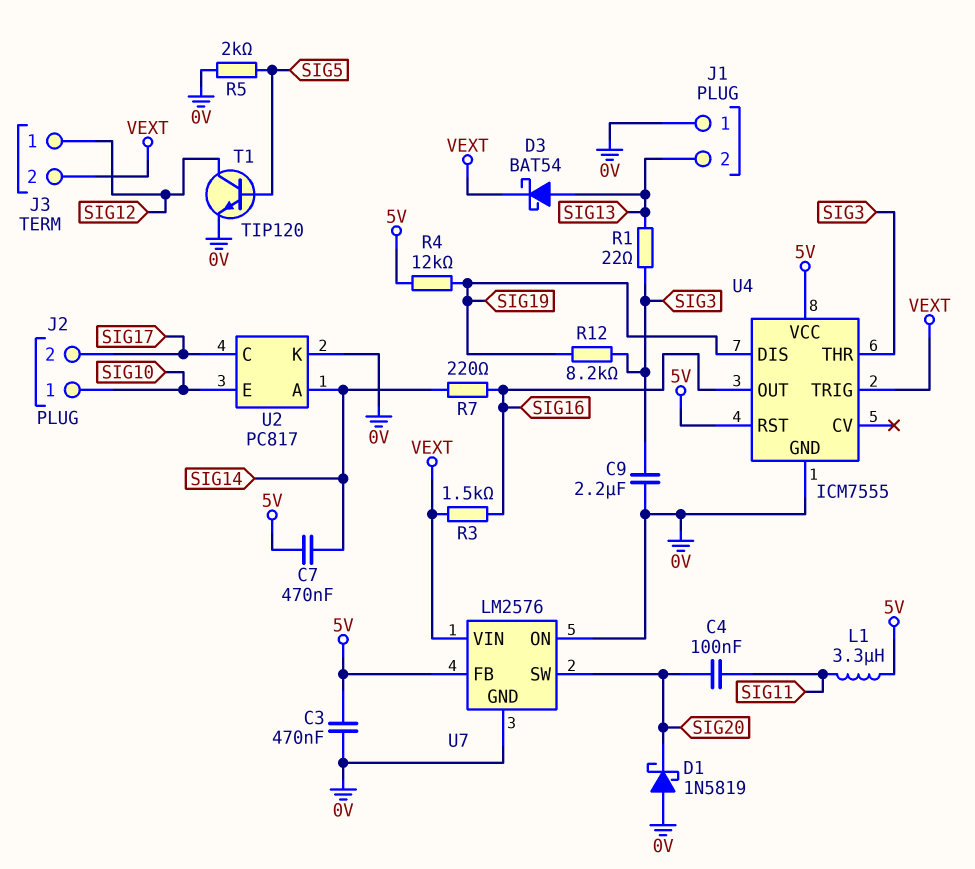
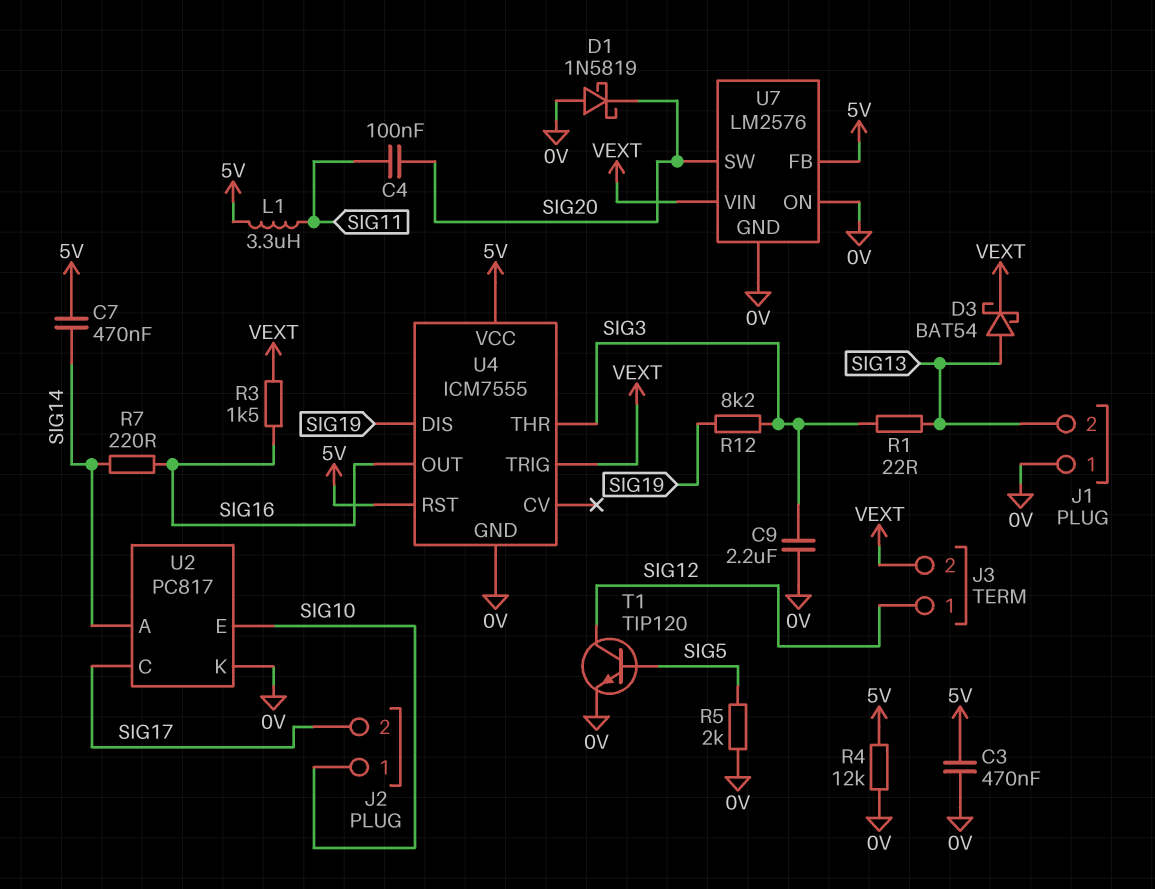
R4: 12k (5V, SIG19) -> 12k (0V, 5V)

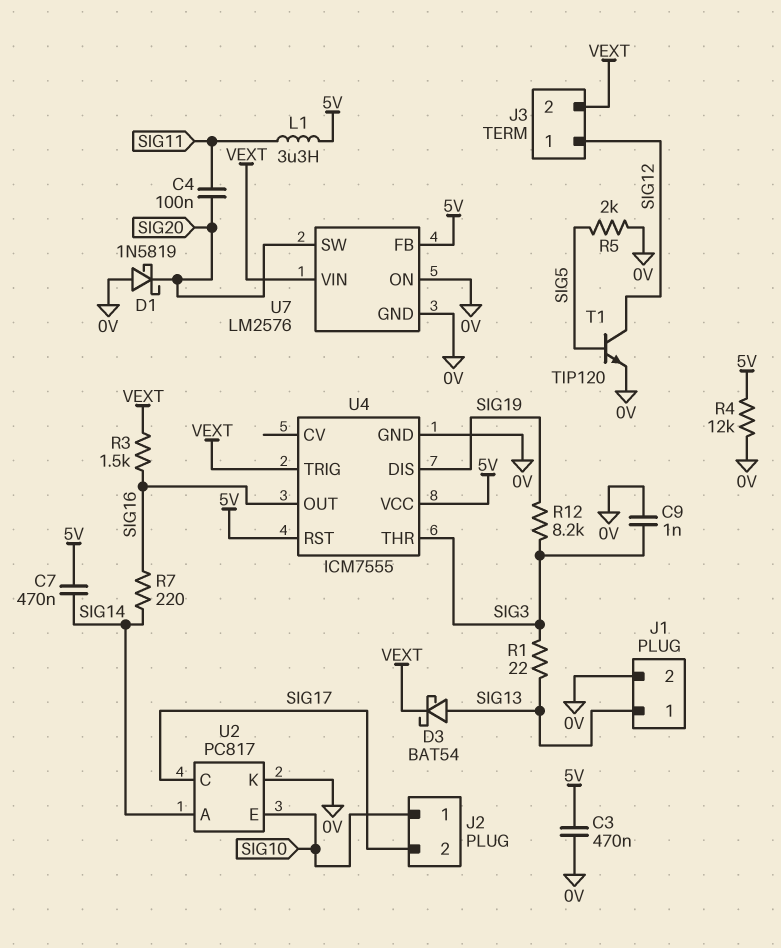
C9: 2.2uF (0V, SIG3) -> 1nF (0V, SIG3)
J1 pin 1: 0V -> SIG13
J1 pin 2: SIG13 -> 0V

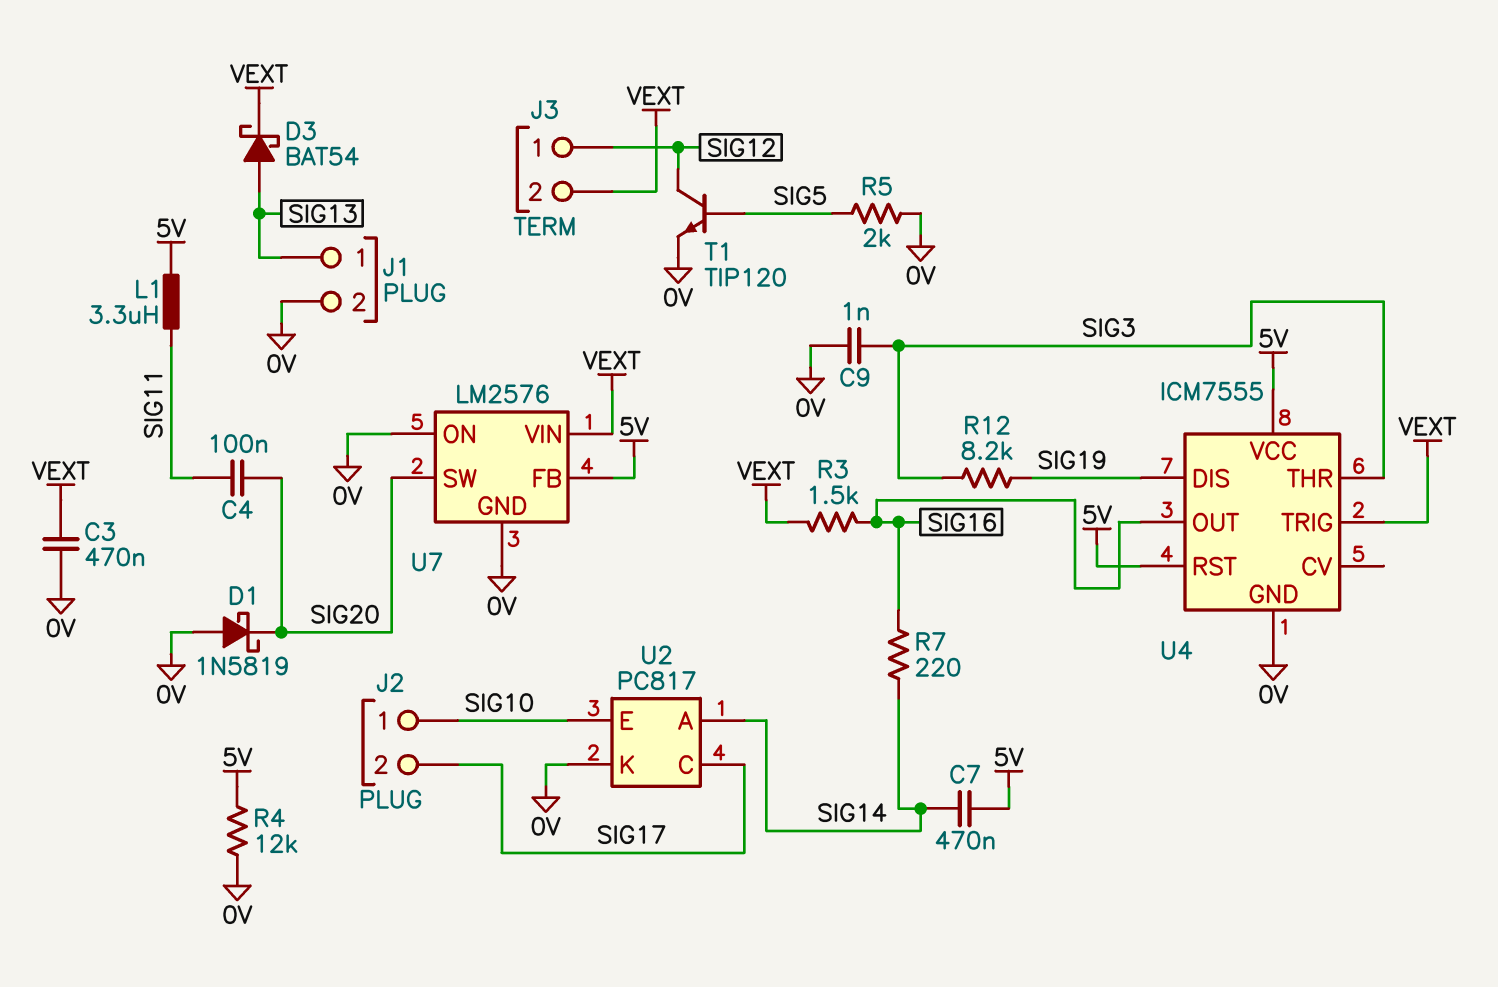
C3: 470nF (0V, 5V) -> 470nF (0V, VEXT)
R1: 22 (SIG3, SIG13) -> none

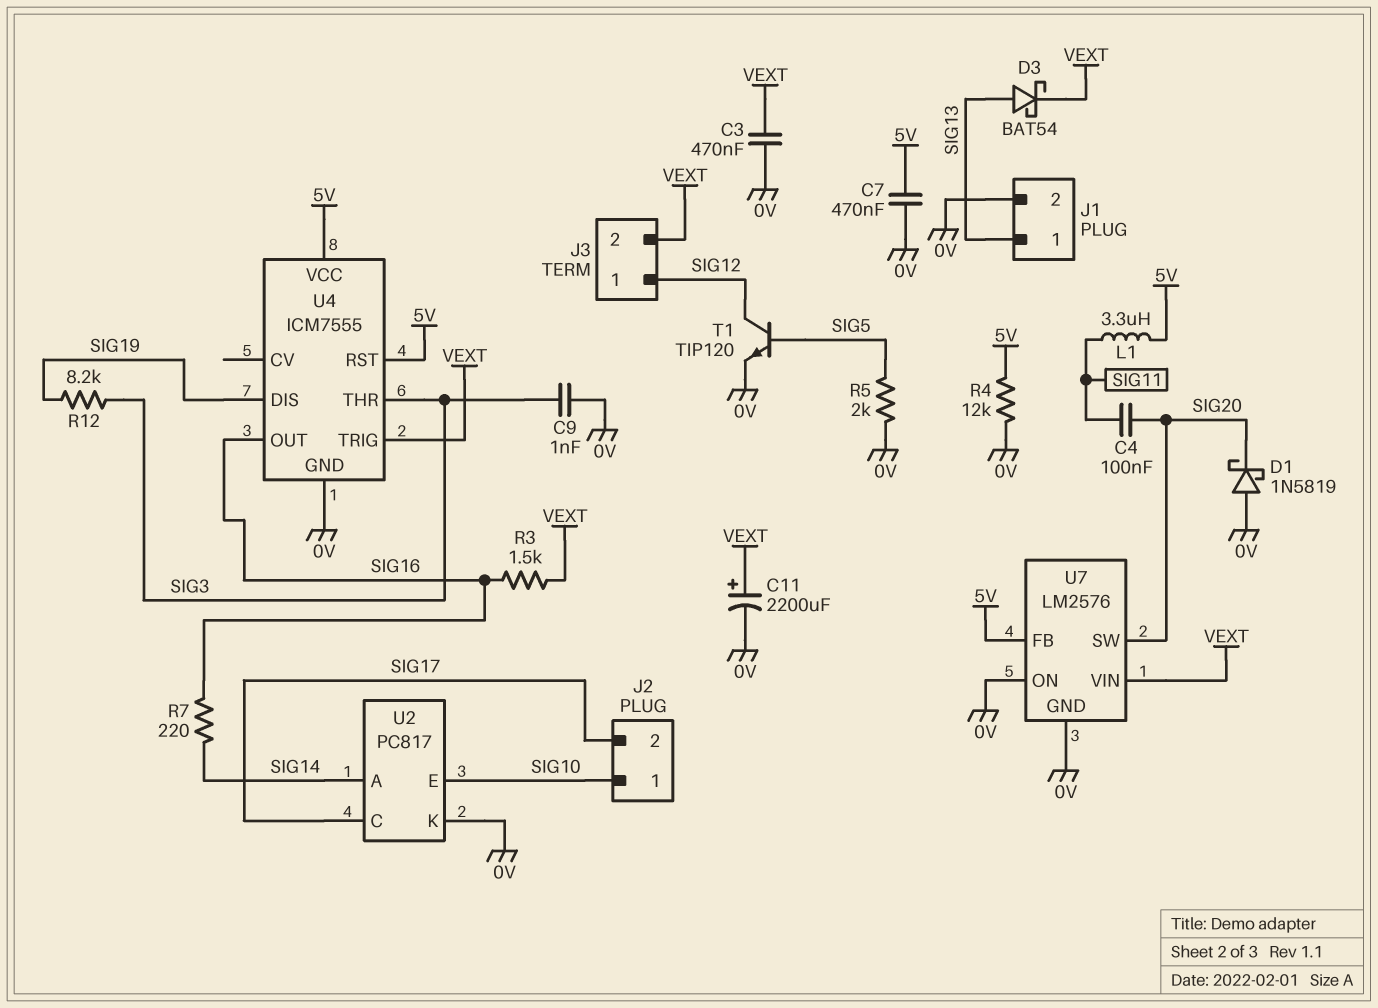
C7: 470nF (5V, SIG14) -> 470nF (0V, 5V)
C11: none -> 2200uF (plus VEXT, minus 0V)

